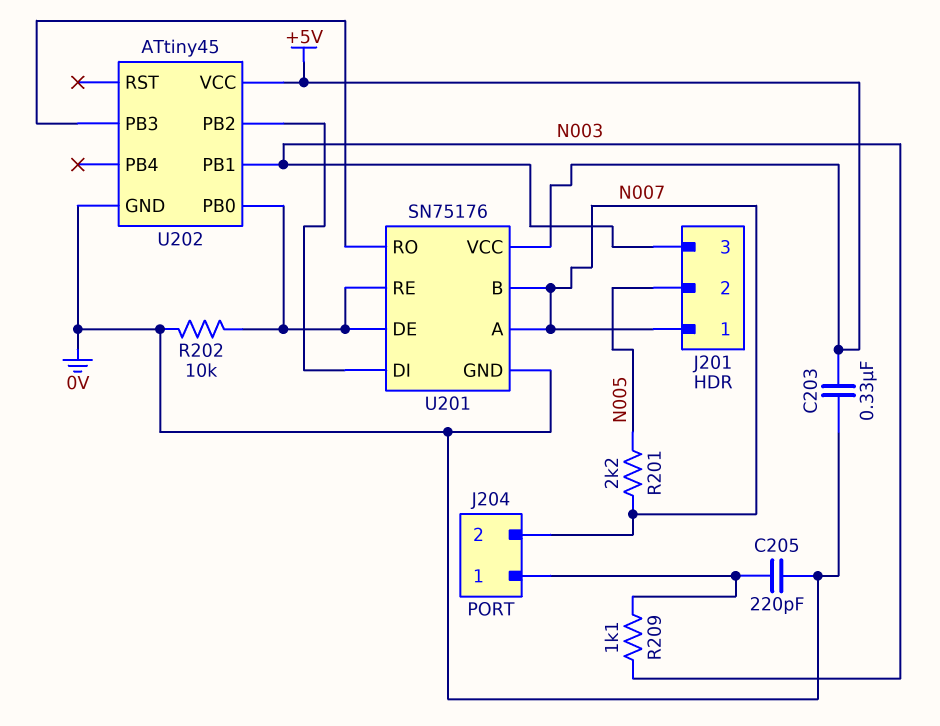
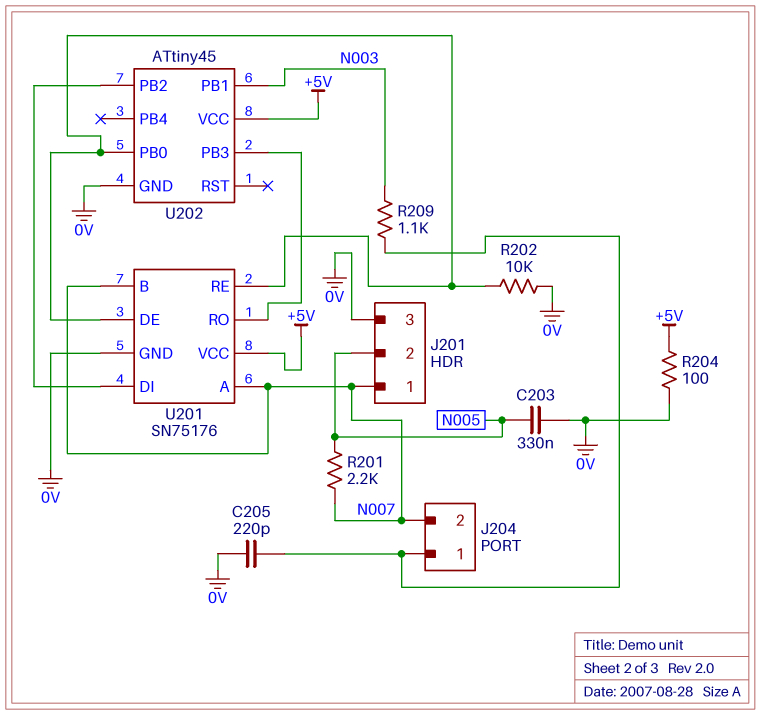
C203: 330nF (+5V, 0V) -> 330nF (0V, N005)
J201 pin 3: N003 -> 0V
R204: none -> 100 (+5V, 0V)

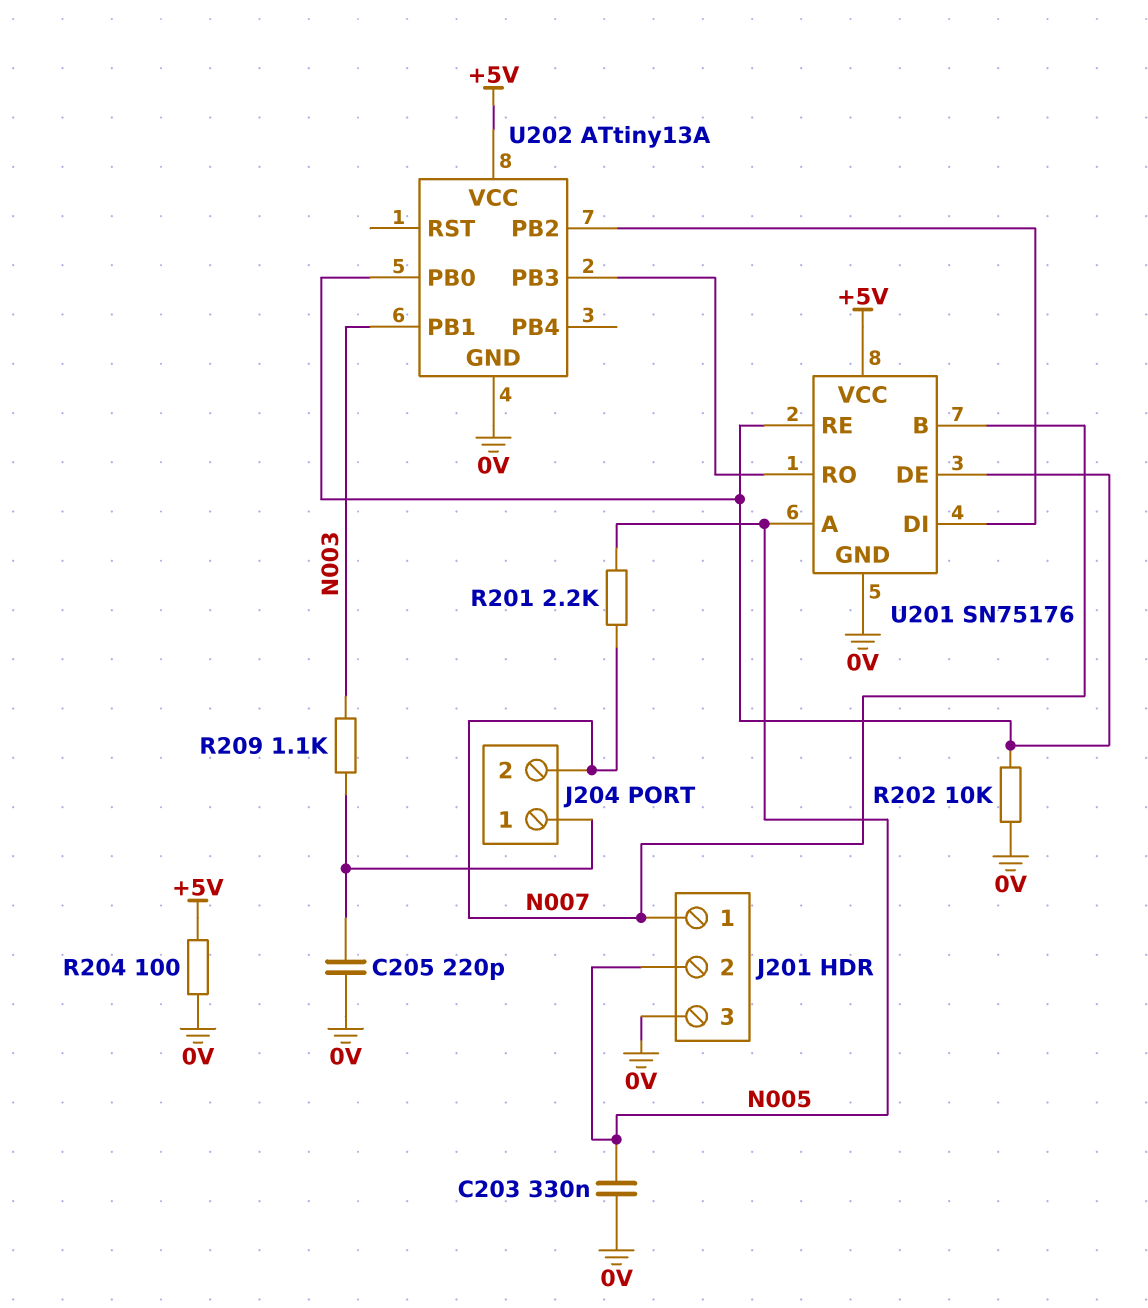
U201 pin A: N007 -> N005
U202: ATtiny45 -> ATtiny13A

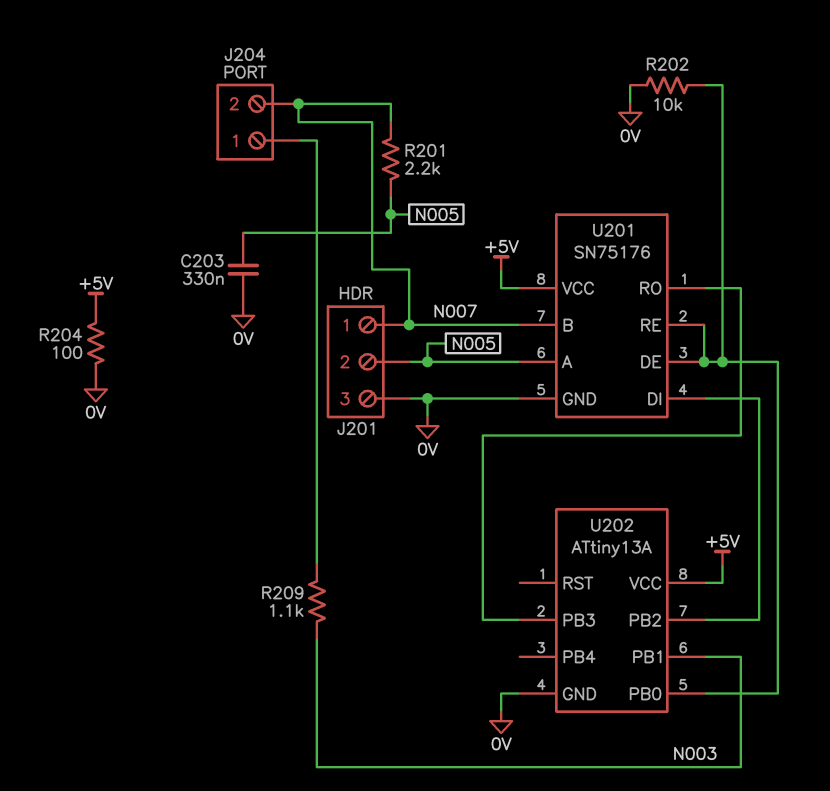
C205: 220pF (0V, J204/1) -> none

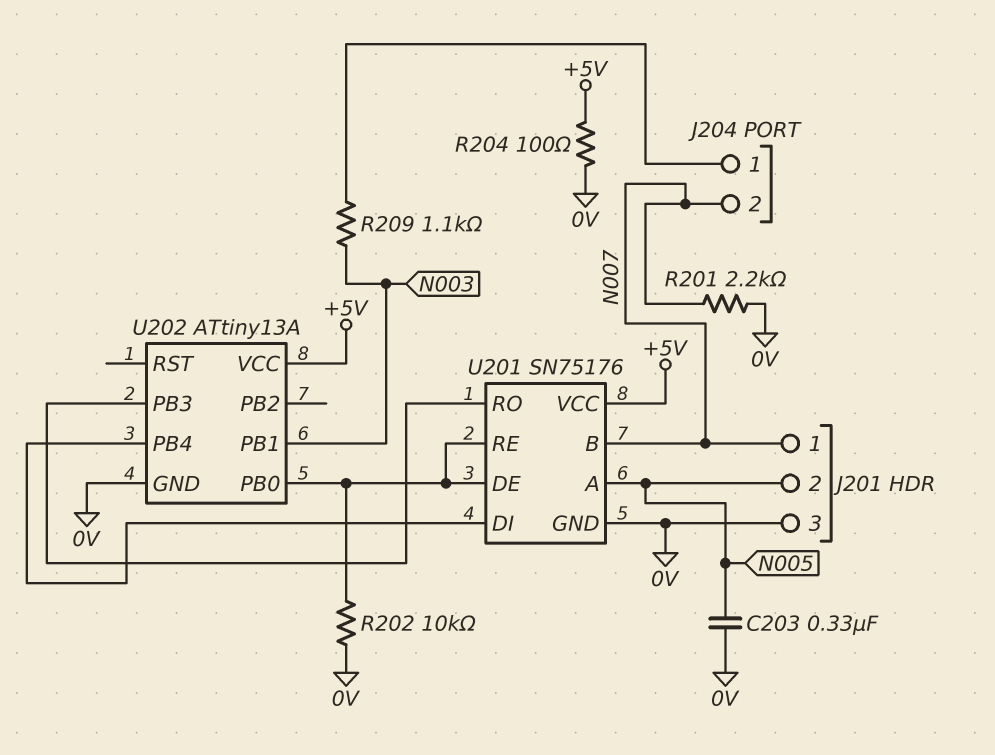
R201: 2.2k (N005, N007) -> 2.2k (0V, N007)
U202 pin PB2: U201/DI -> none
U202 pin PB4: none -> U201/DI

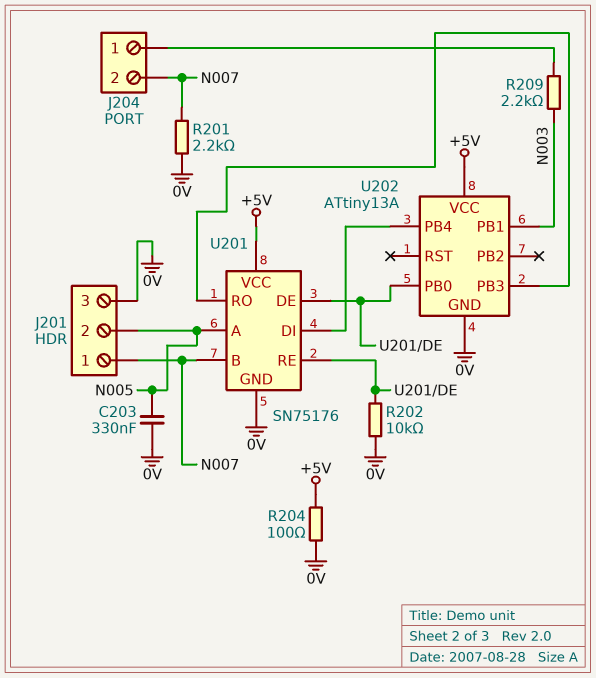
R209: 1.1k (J204/1, N003) -> 2.2k (J204/1, N003)

